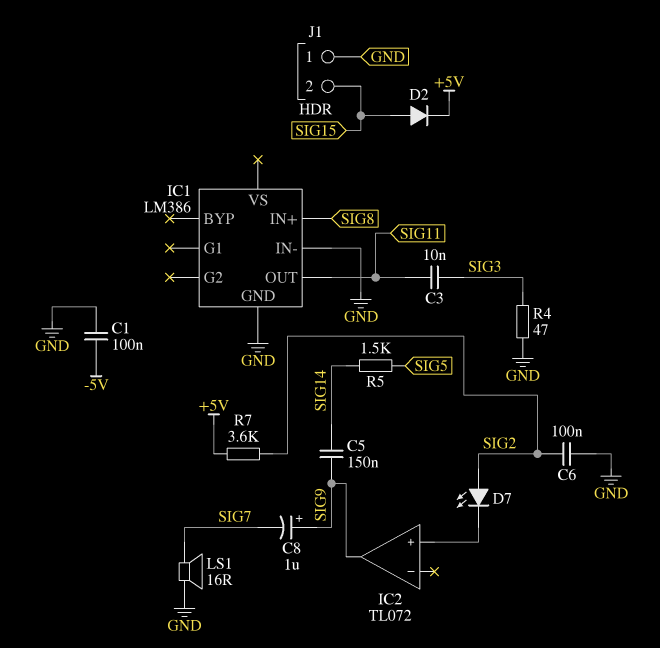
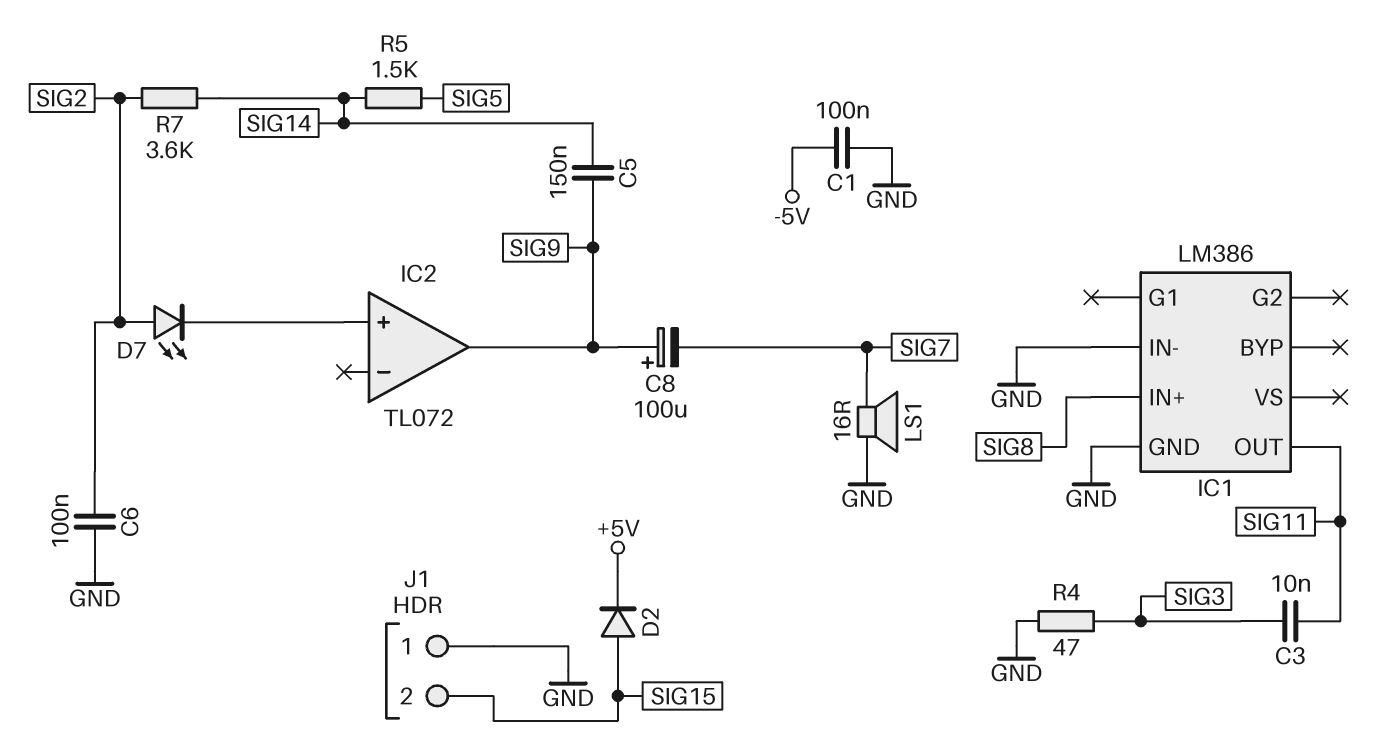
C8: 1uF (plus SIG9, minus SIG7) -> 100uF (plus SIG9, minus SIG7)
R7: 3.6k (+5V, SIG2) -> 3.6k (SIG2, SIG14)

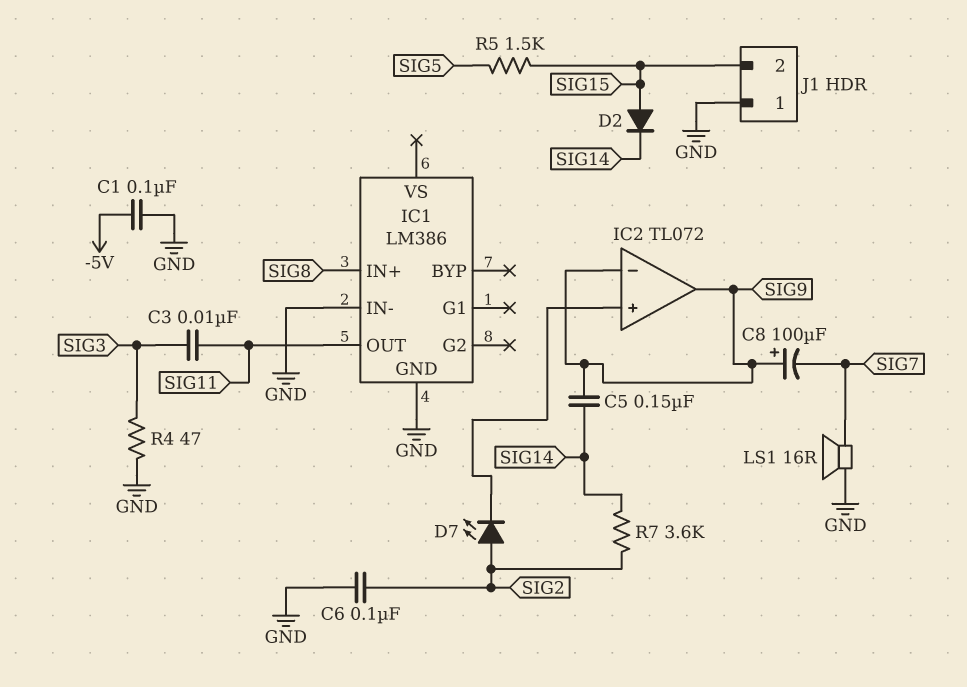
D2: diode (A SIG15, K +5V) -> diode (A SIG15, K SIG14)
IC2 pin in-: none -> SIG9
R5: 1.5k (SIG5, SIG14) -> 1.5k (SIG5, SIG15)

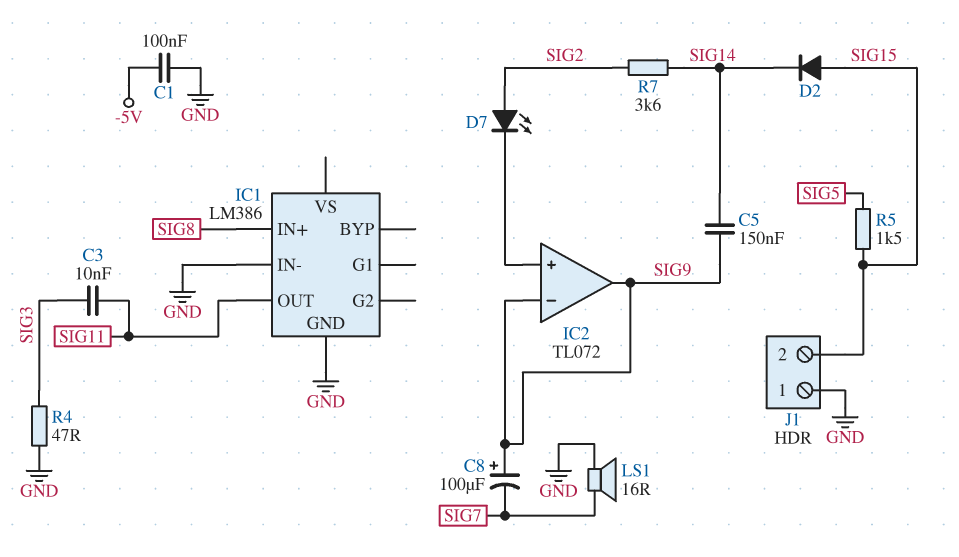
C6: 100nF (GND, SIG2) -> none

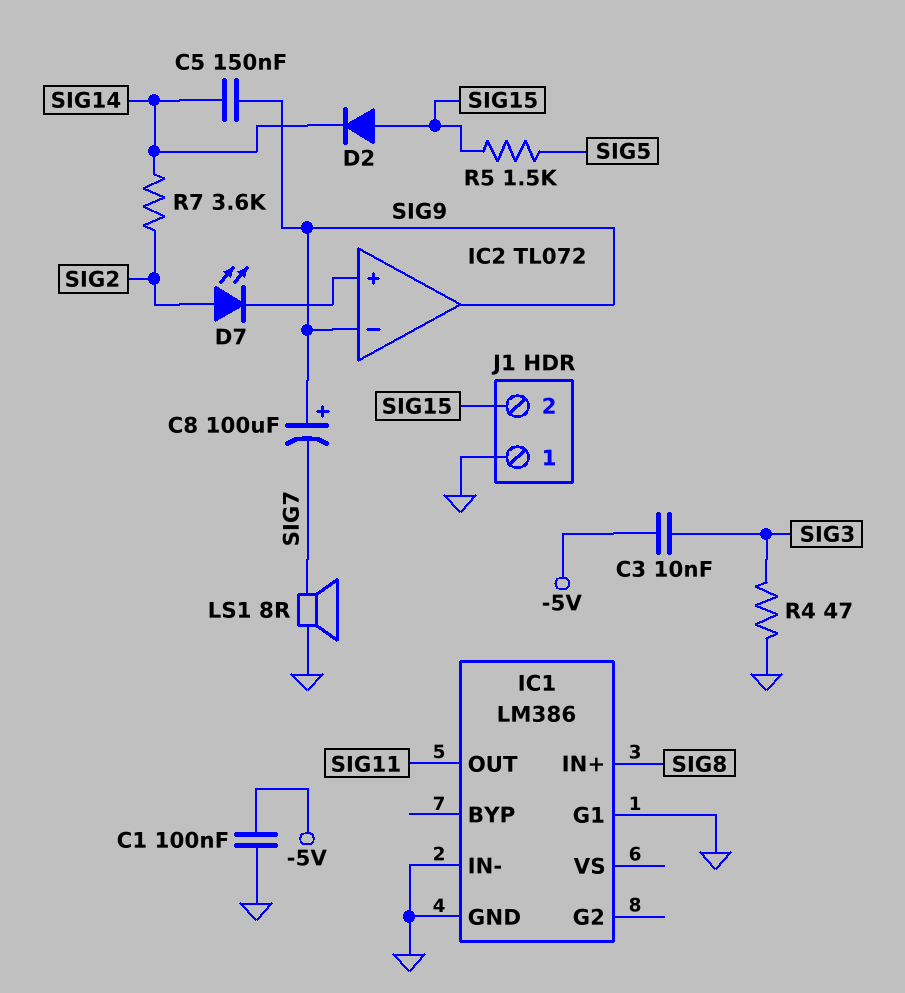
C3: 10nF (SIG3, SIG11) -> 10nF (-5V, SIG3)
IC1 pin G1: none -> GND
LS1: speaker 16R (GND, SIG7) -> speaker 8R (GND, SIG7)

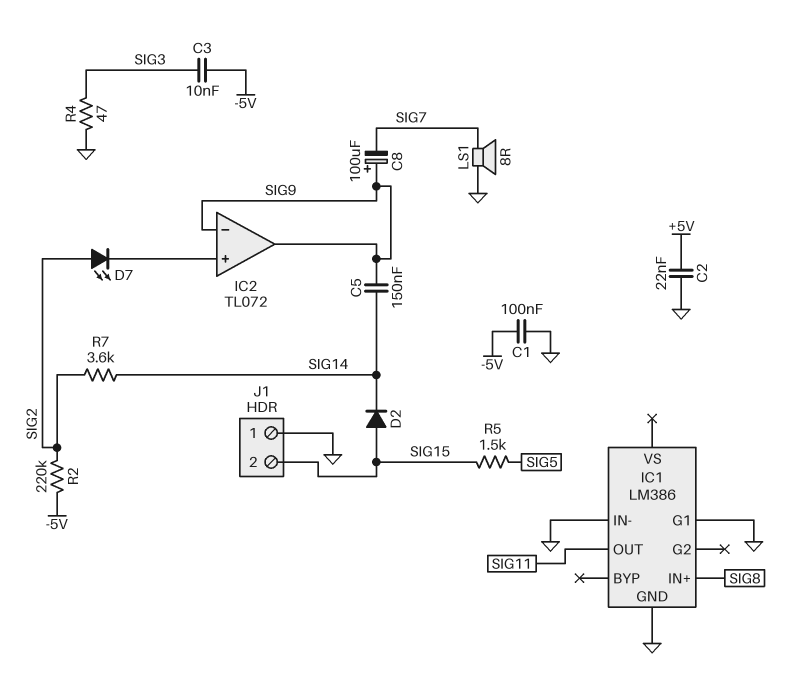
C2: none -> 22nF (+5V, GND)
R2: none -> 220k (-5V, SIG2)

